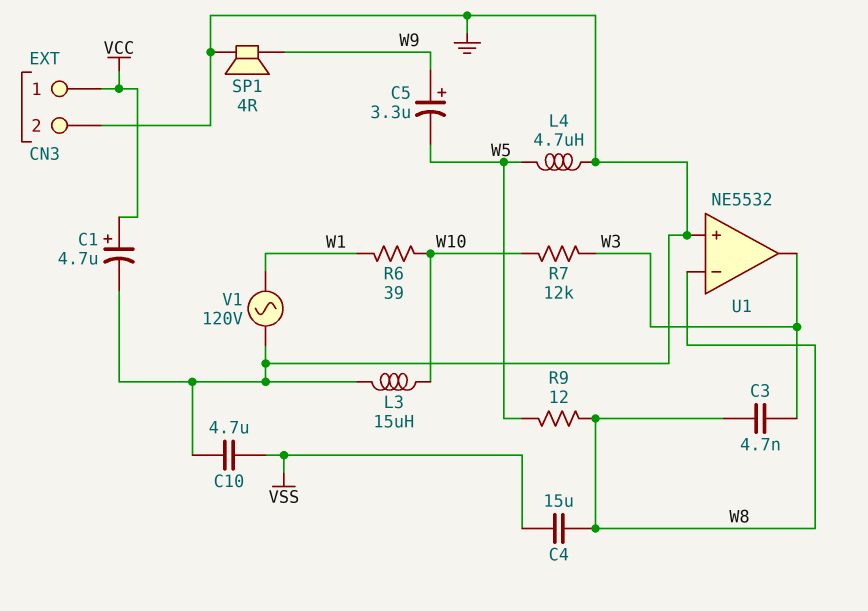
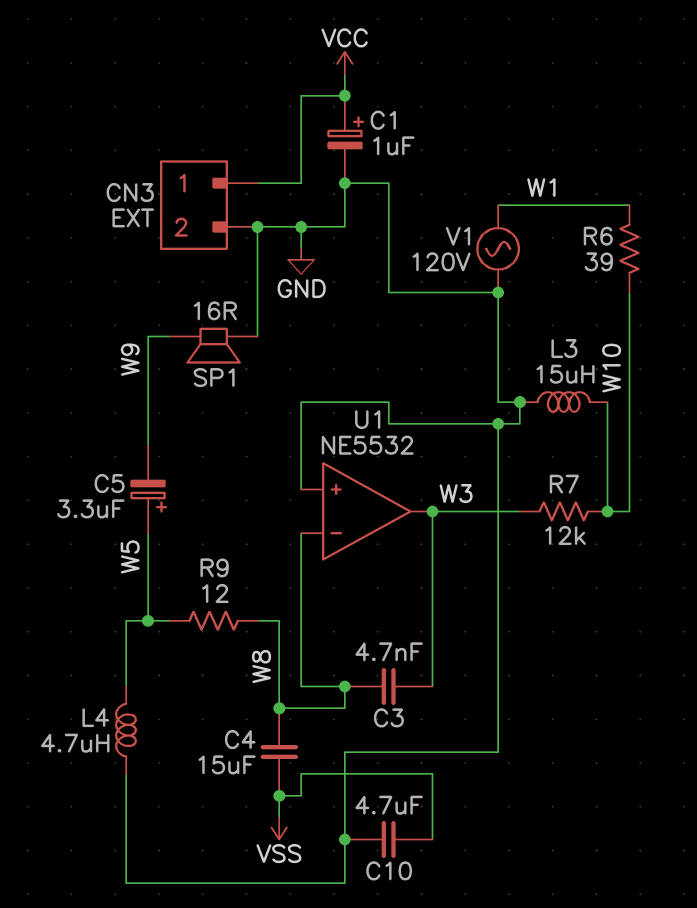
C1: 4.7uF (plus VCC, minus GND) -> 1uF (plus VCC, minus GND)
C5: 3.3uF (plus W9, minus W5) -> 3.3uF (plus W5, minus W9)
SP1: speaker 4R (GND, W9) -> speaker 16R (GND, W9)

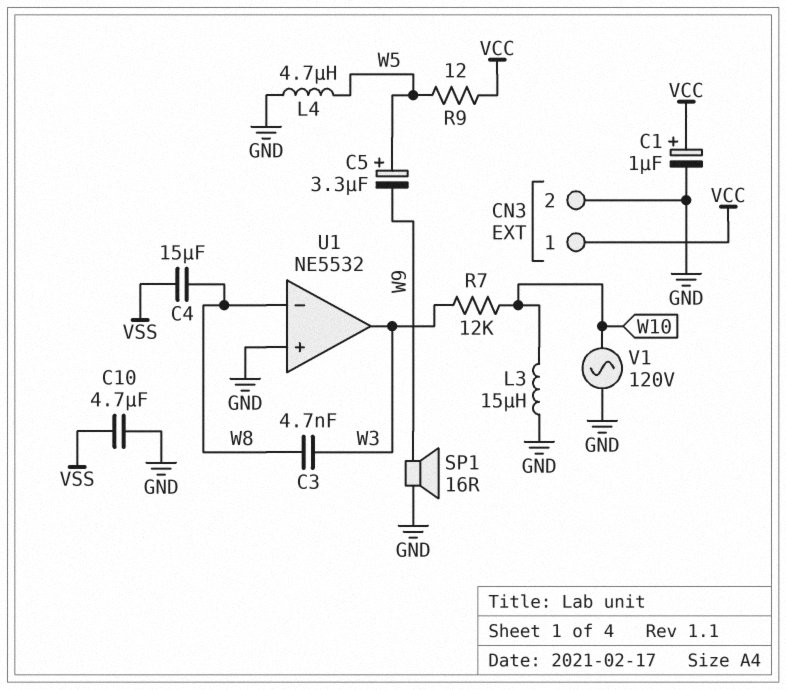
R6: 39 (W1, W10) -> none
R9: 12 (W5, W8) -> 12 (VCC, W5)
V1: AC 120V (GND, W1) -> AC 120V (GND, W10)

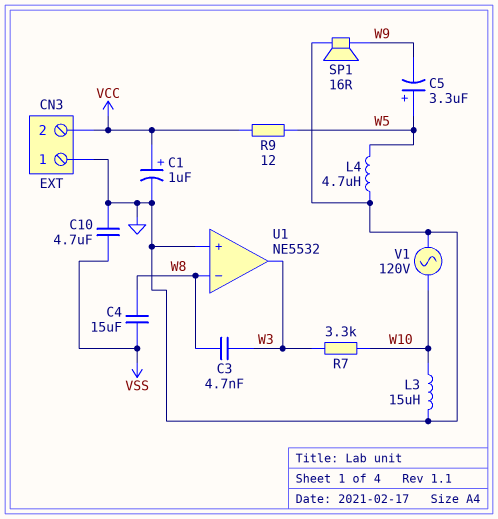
CN3 pin 1: VCC -> GND
CN3 pin 2: GND -> VCC
R7: 12k (W3, W10) -> 3.3k (W3, W10)

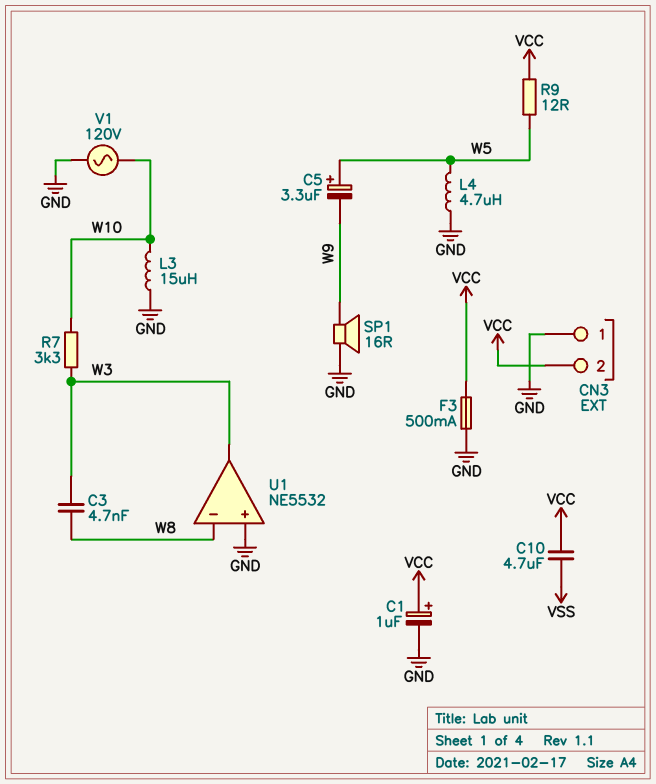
C4: 15uF (VSS, W8) -> none
C10: 4.7uF (GND, VSS) -> 4.7uF (VCC, VSS)
F3: none -> 500mA (GND, VCC)

